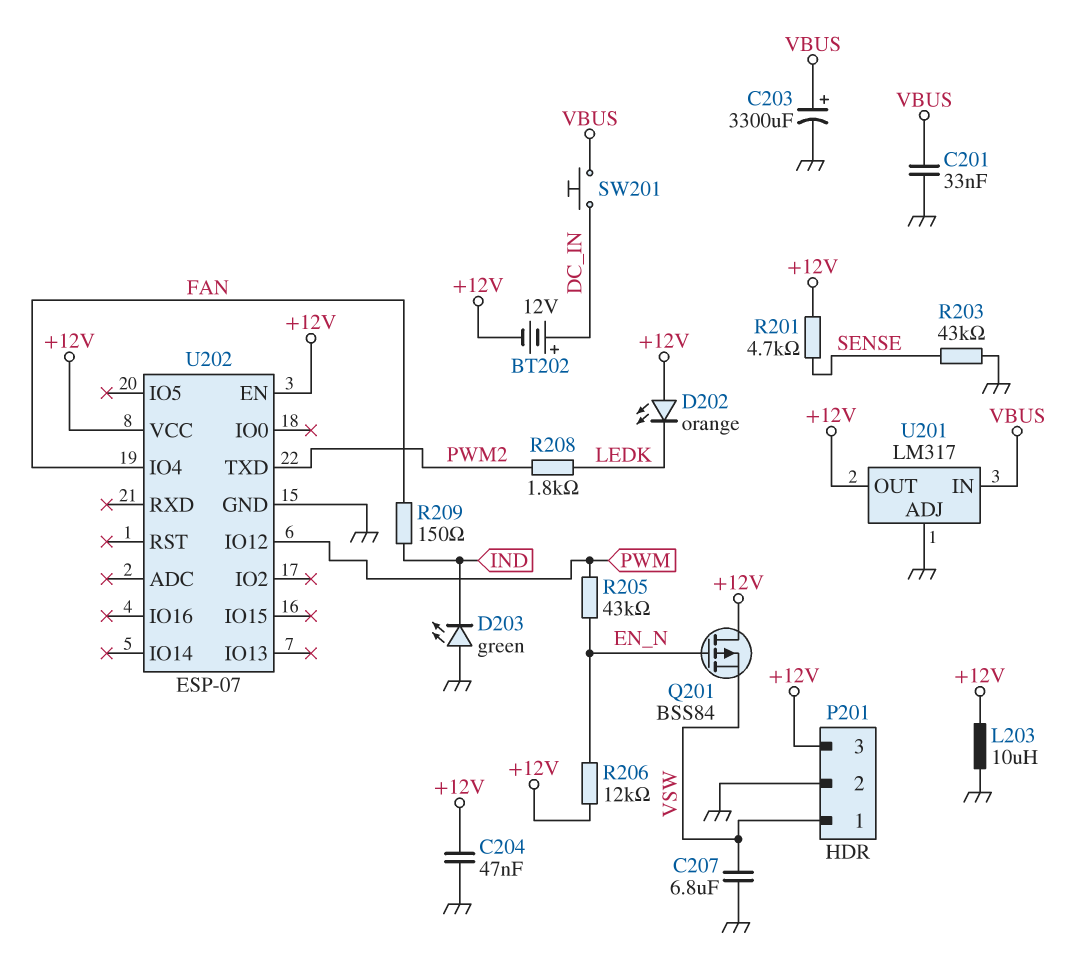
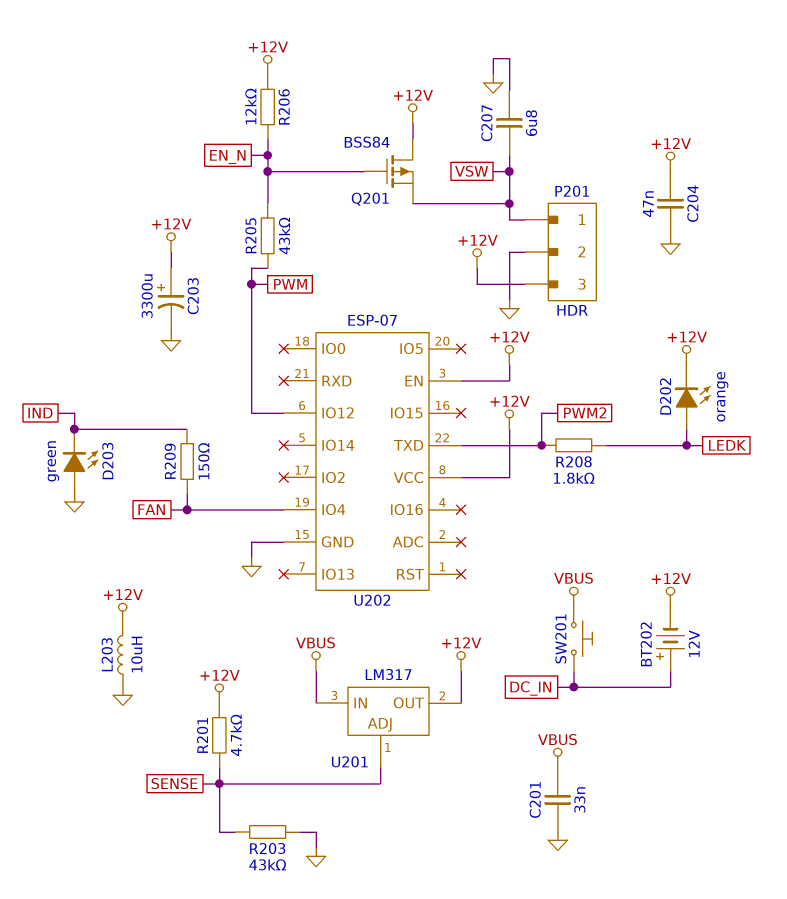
C203: 3300uF (plus VBUS, minus GND) -> 3300uF (plus +12V, minus GND)
D202: LED orange (A +12V, K LEDK) -> LED orange (A LEDK, K +12V)
U201 pin ADJ: GND -> SENSE

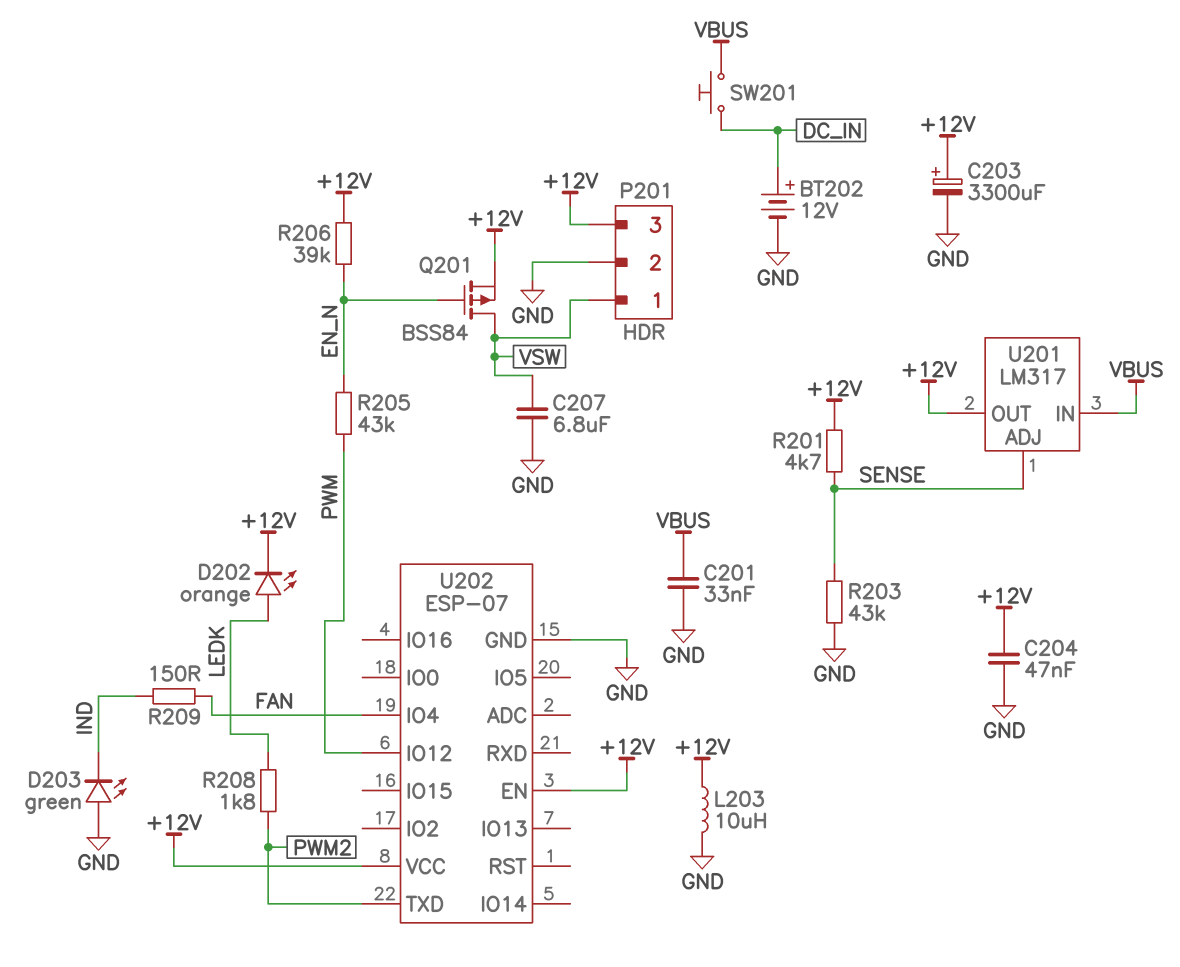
BT202: 12V (plus DC_IN, minus +12V) -> 12V (plus DC_IN, minus GND)
Q201: PMOS BSS84 (G EN_N, D +12V, S VSW) -> PMOS BSS84 (G EN_N, D VSW, S +12V)
R206: 12k (+12V, EN_N) -> 39k (+12V, EN_N)

